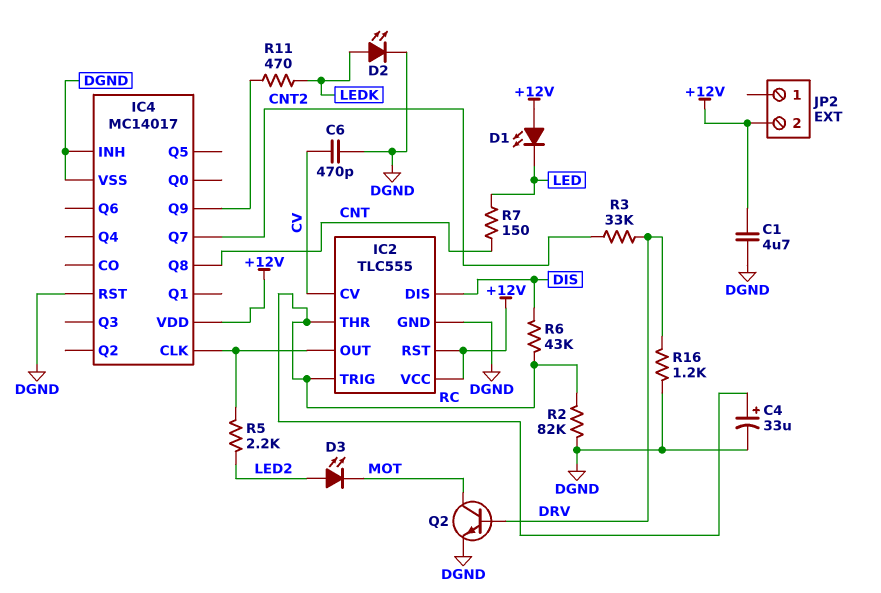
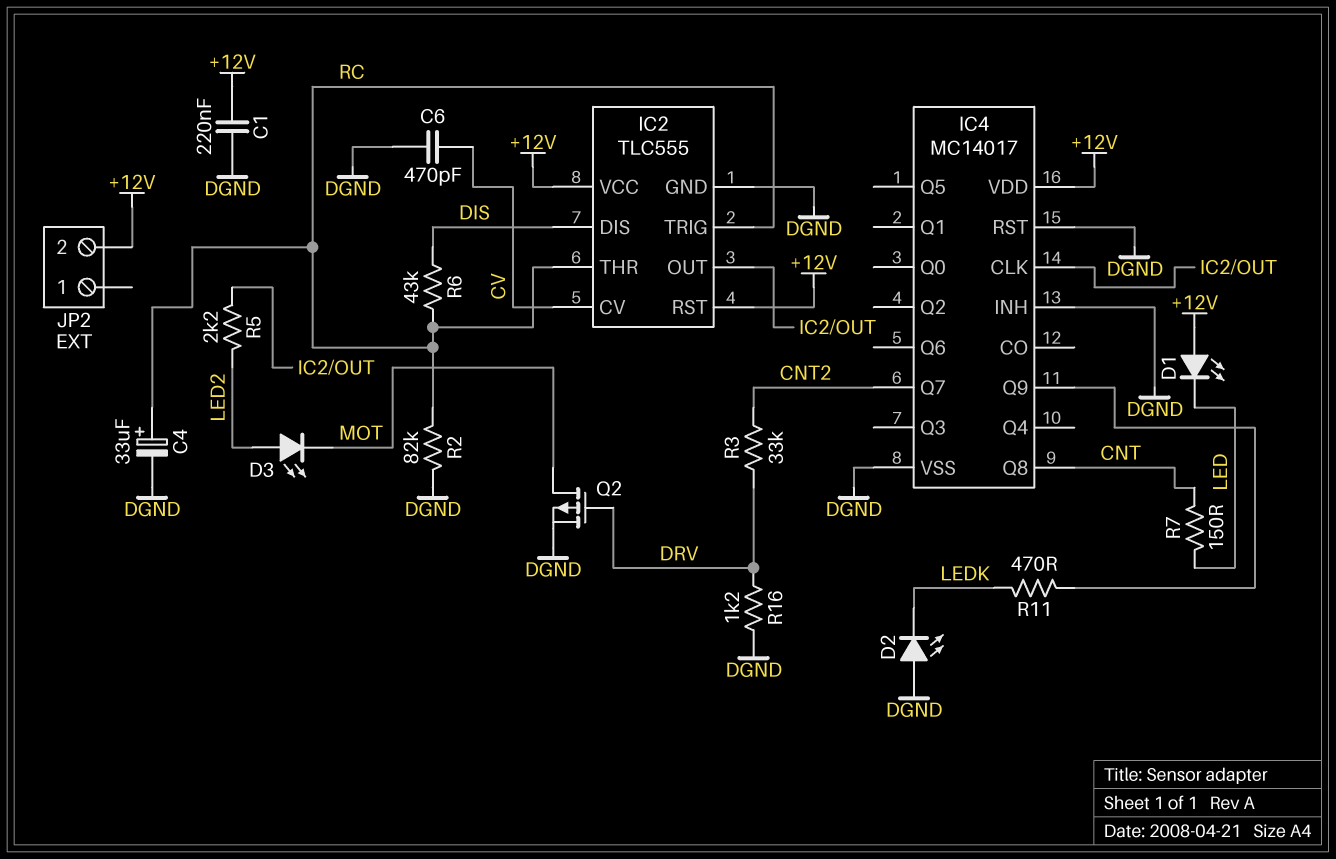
C1: 4.7uF (+12V, DGND) -> 220nF (+12V, DGND)
D2: LED (A LEDK, K DGND) -> LED (A DGND, K LEDK)
Q2: NPN (B DRV, C MOT, E DGND) -> PMOS (G DRV, D MOT, S DGND)

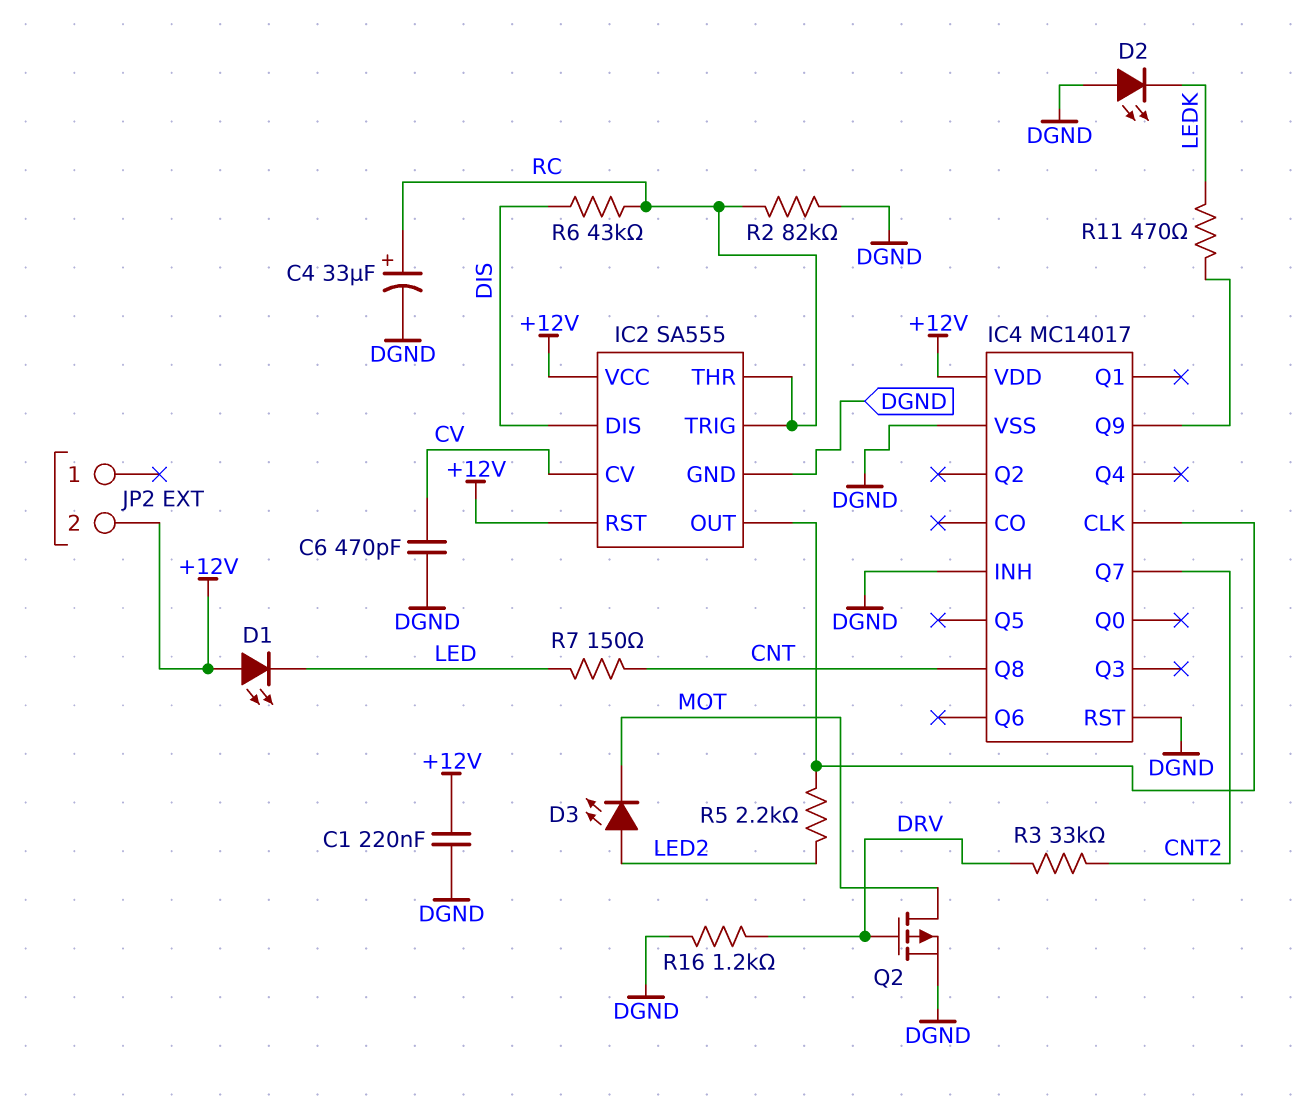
IC2: TLC555 -> SA555

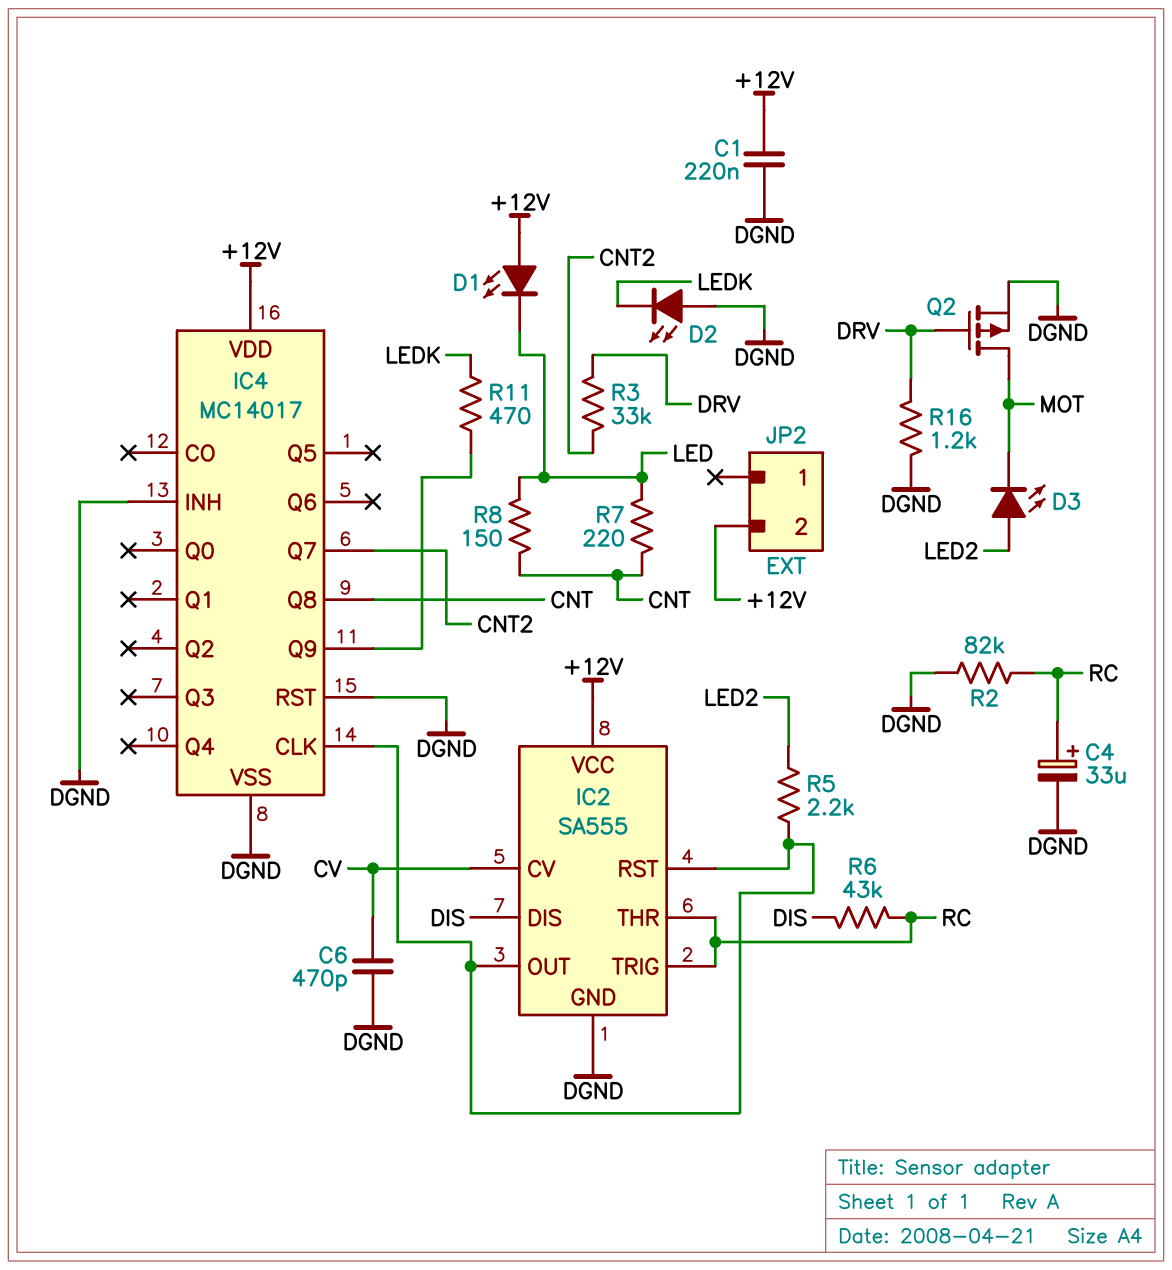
IC2 pin RST: +12V -> IC2/OUT
R7: 150 (CNT, LED) -> 220 (CNT, LED)
R8: none -> 150 (CNT, LED)

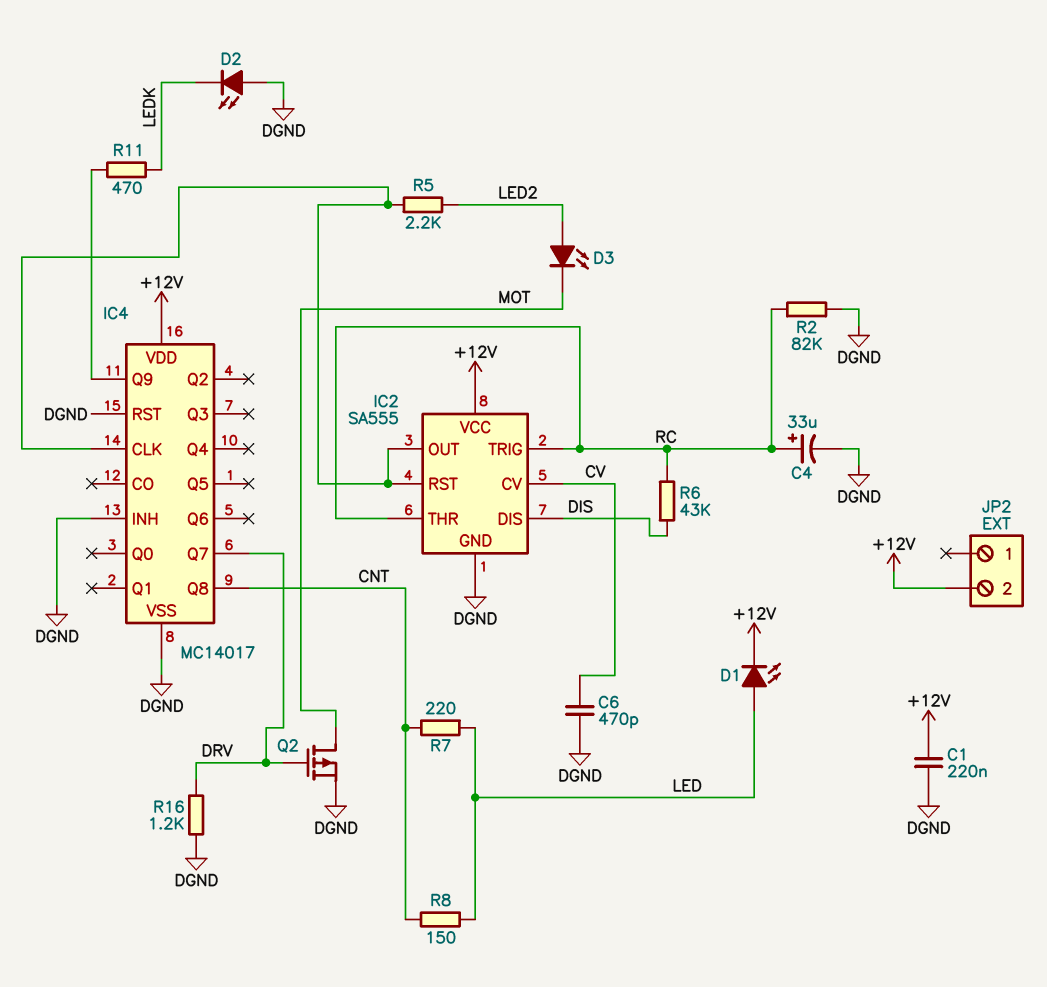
D1: LED (A +12V, K LED) -> LED (A LED, K +12V)
IC4 pin Q7: CNT2 -> DRV
R3: 33k (CNT2, DRV) -> none

